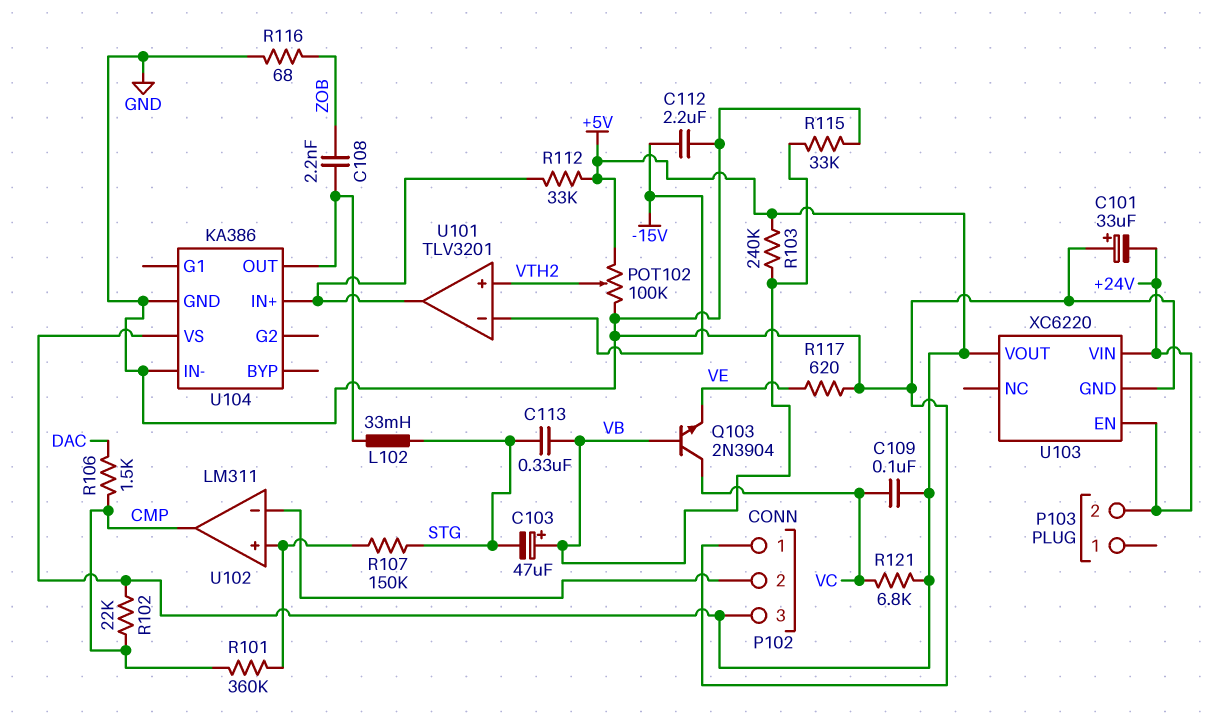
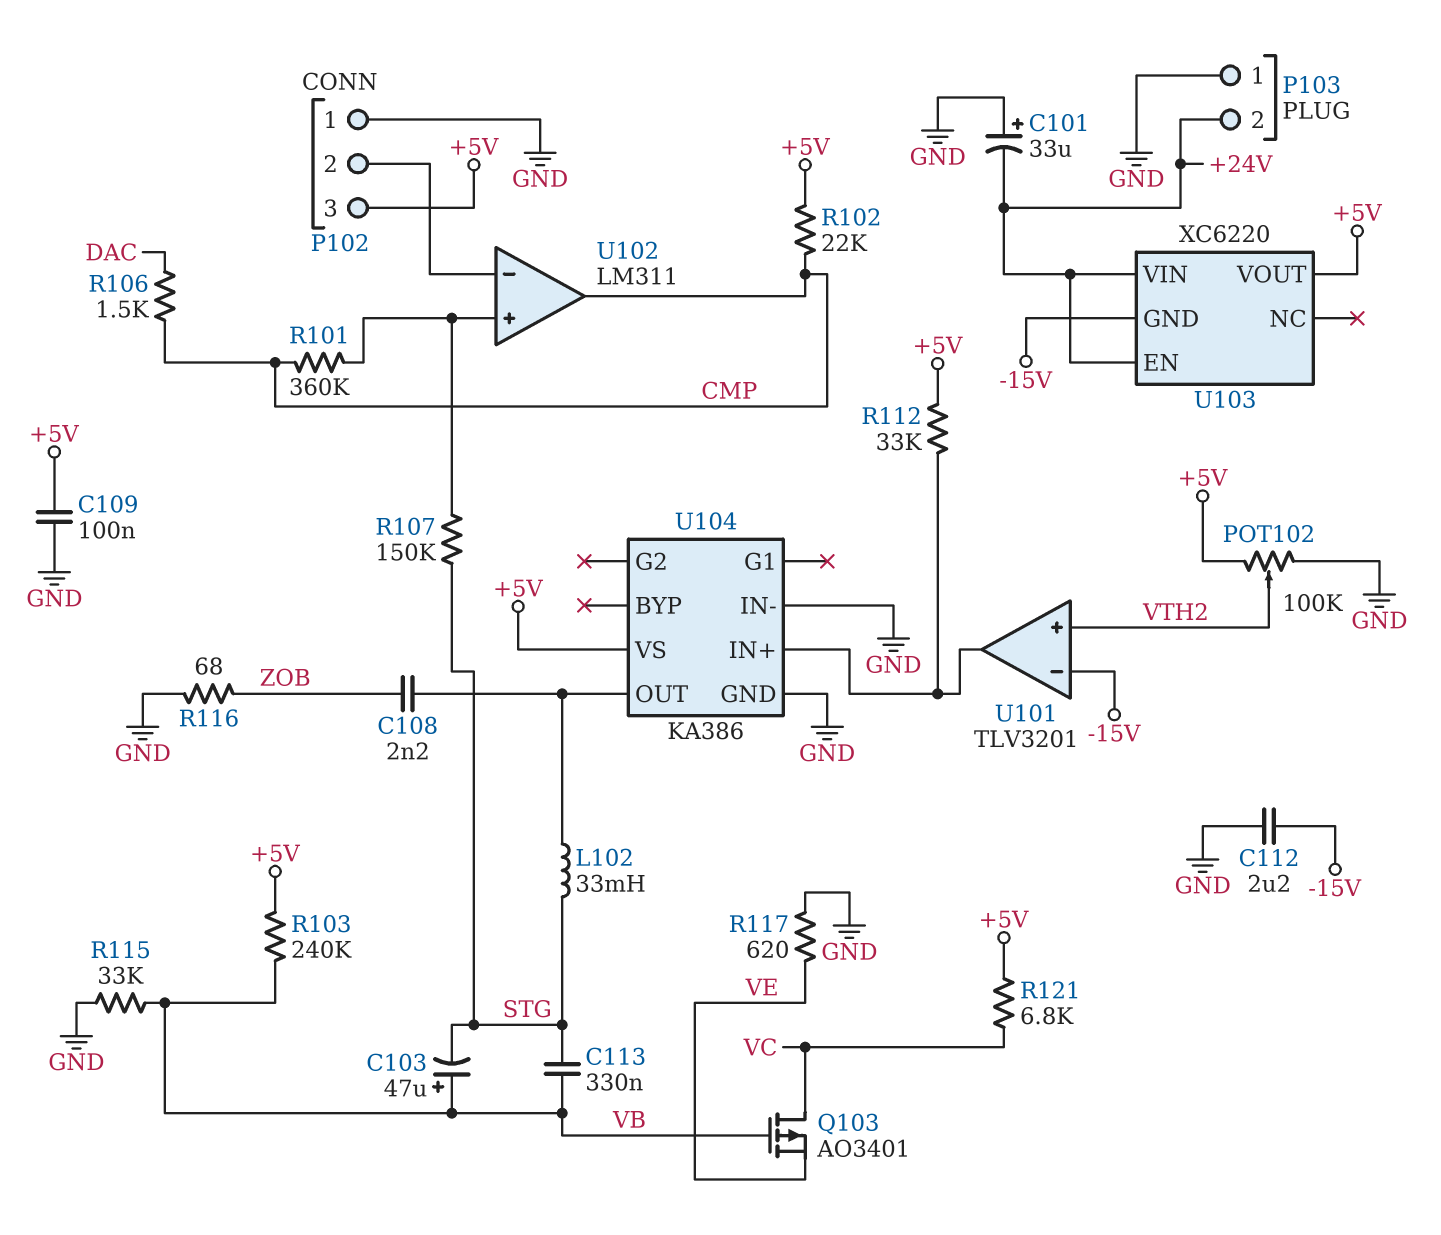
C109: 100nF (+5V, VC) -> 100nF (+5V, GND)
P103 pin 1: none -> GND
Q103: NPN 2N3904 (B VB, C VC, E VE) -> PMOS AO3401 (G VB, D VC, S VE)
U103 pin GND: GND -> -15V

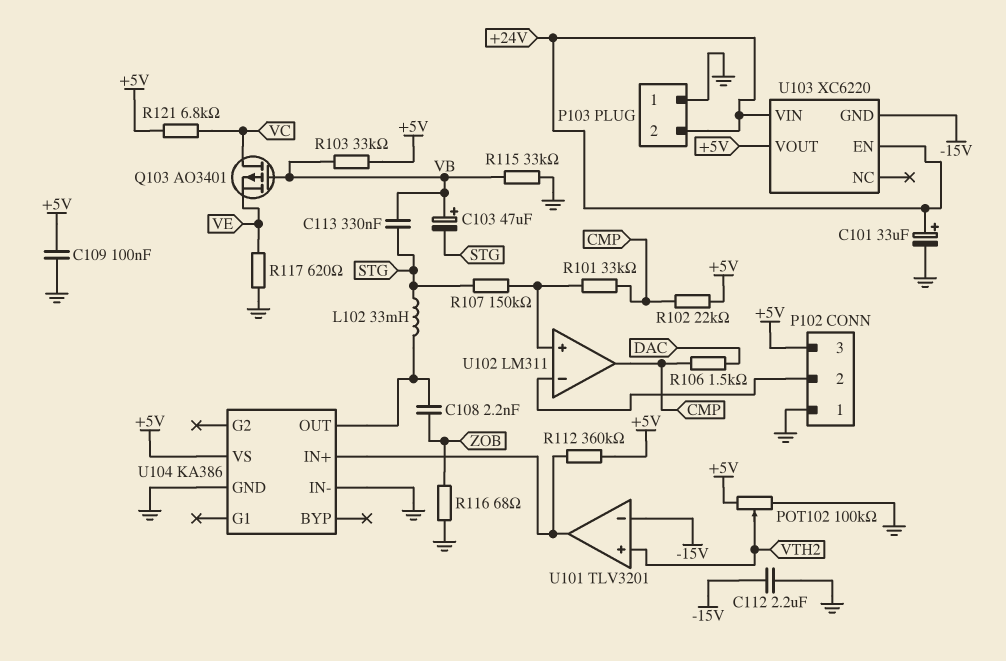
C101: 33uF (plus GND, minus +24V) -> 33uF (plus +24V, minus GND)
R101: 360k (CMP, U102/in+) -> 33k (CMP, U102/in+)
R103: 240k (+5V, VB) -> 33k (+5V, VB)
R112: 33k (+5V, U101/out) -> 360k (+5V, U101/out)

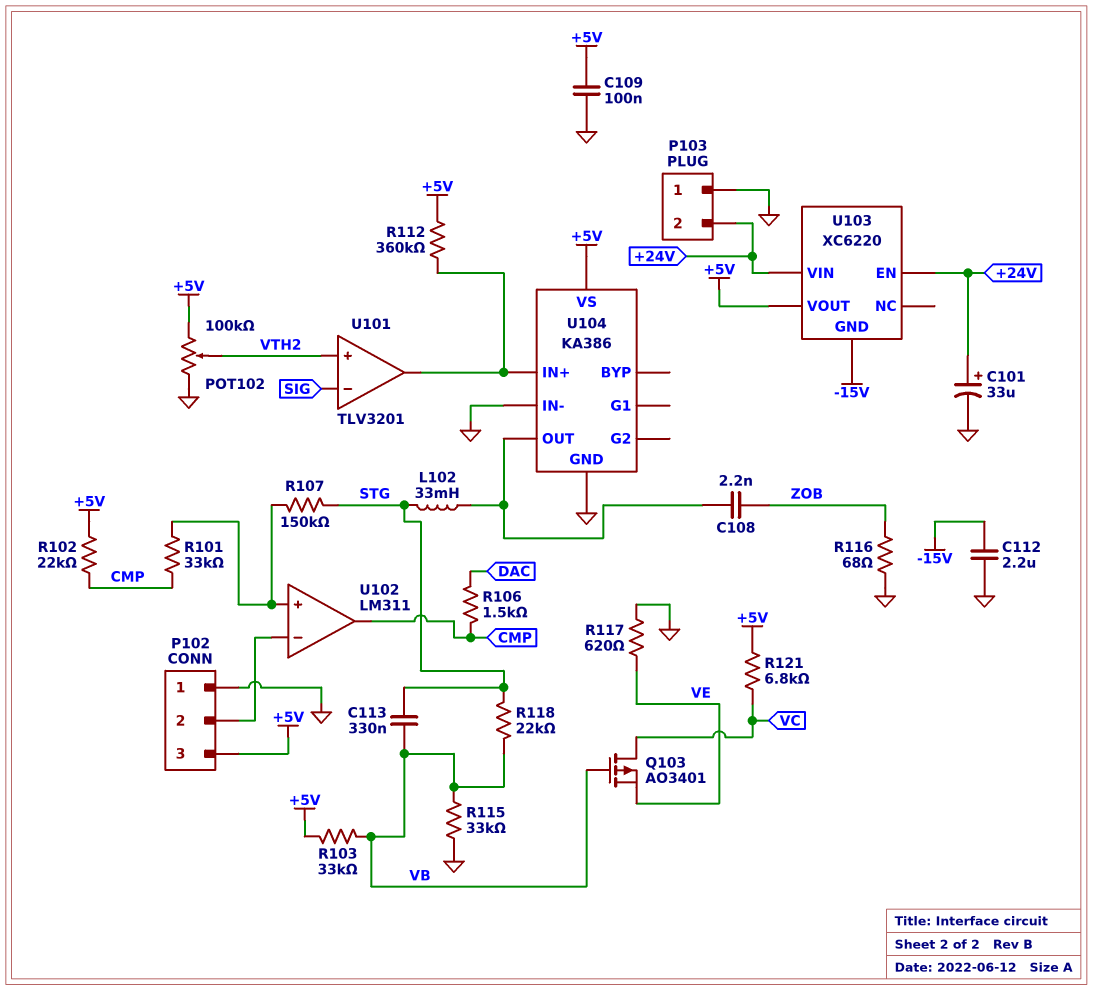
C103: 47uF (plus VB, minus STG) -> none
R118: none -> 22k (STG, VB)
U101 pin in-: -15V -> SIG

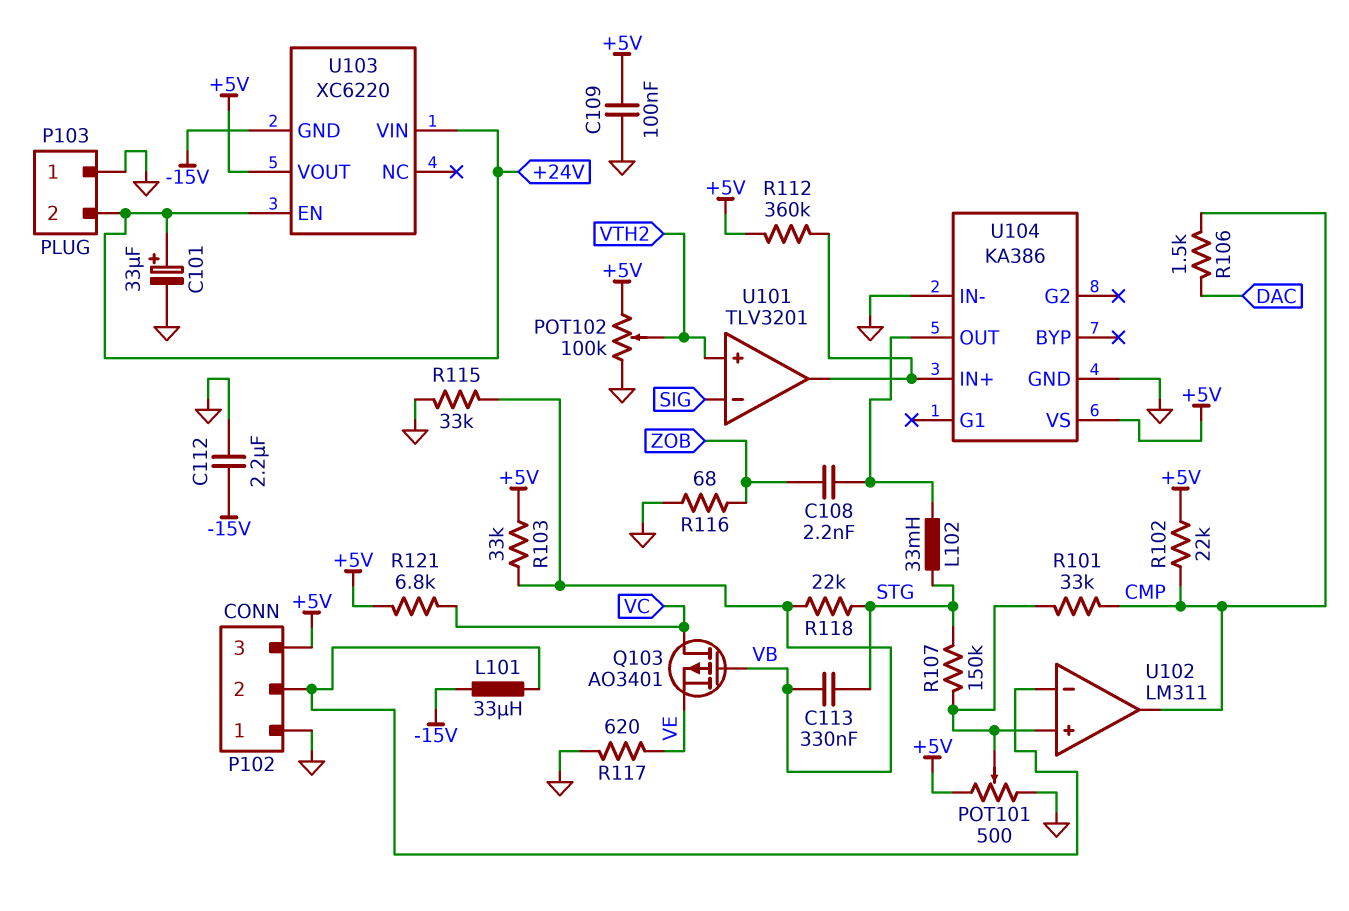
L101: none -> 33uH (-15V, P102/2)
POT101: none -> 500 (+5V, GND, wiper U102/in+)

